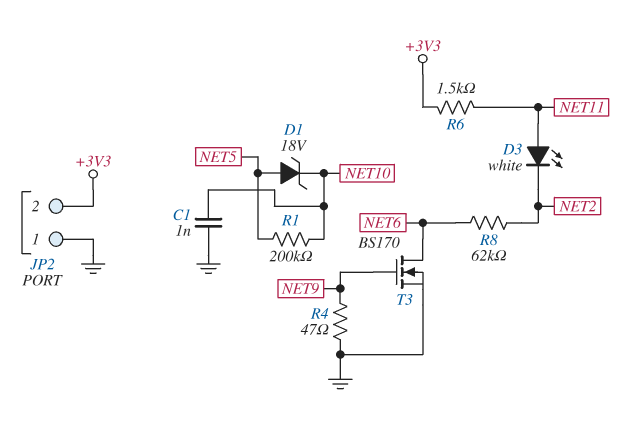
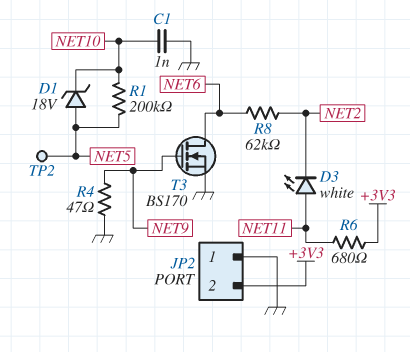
R6: 1.5k (+3V3, NET11) -> 680 (+3V3, NET11)
TP2: none -> test point (NET5)

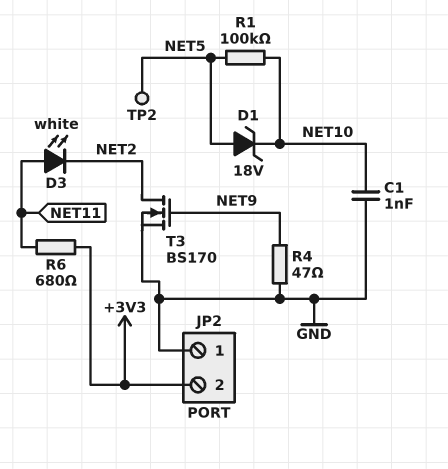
R1: 200k (NET5, NET10) -> 100k (NET5, NET10)
R8: 62k (NET2, NET6) -> none
T3: NMOS BS170 (G NET9, D NET6, S GND) -> NMOS BS170 (G NET9, D NET2, S GND)

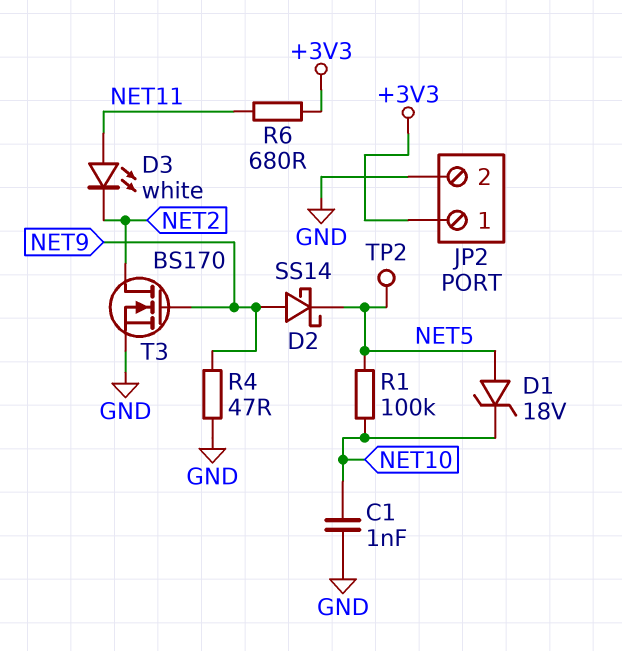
D2: none -> schottky SS14 (A NET9, K NET5)
JP2 pin 1: GND -> +3V3
JP2 pin 2: +3V3 -> GND

